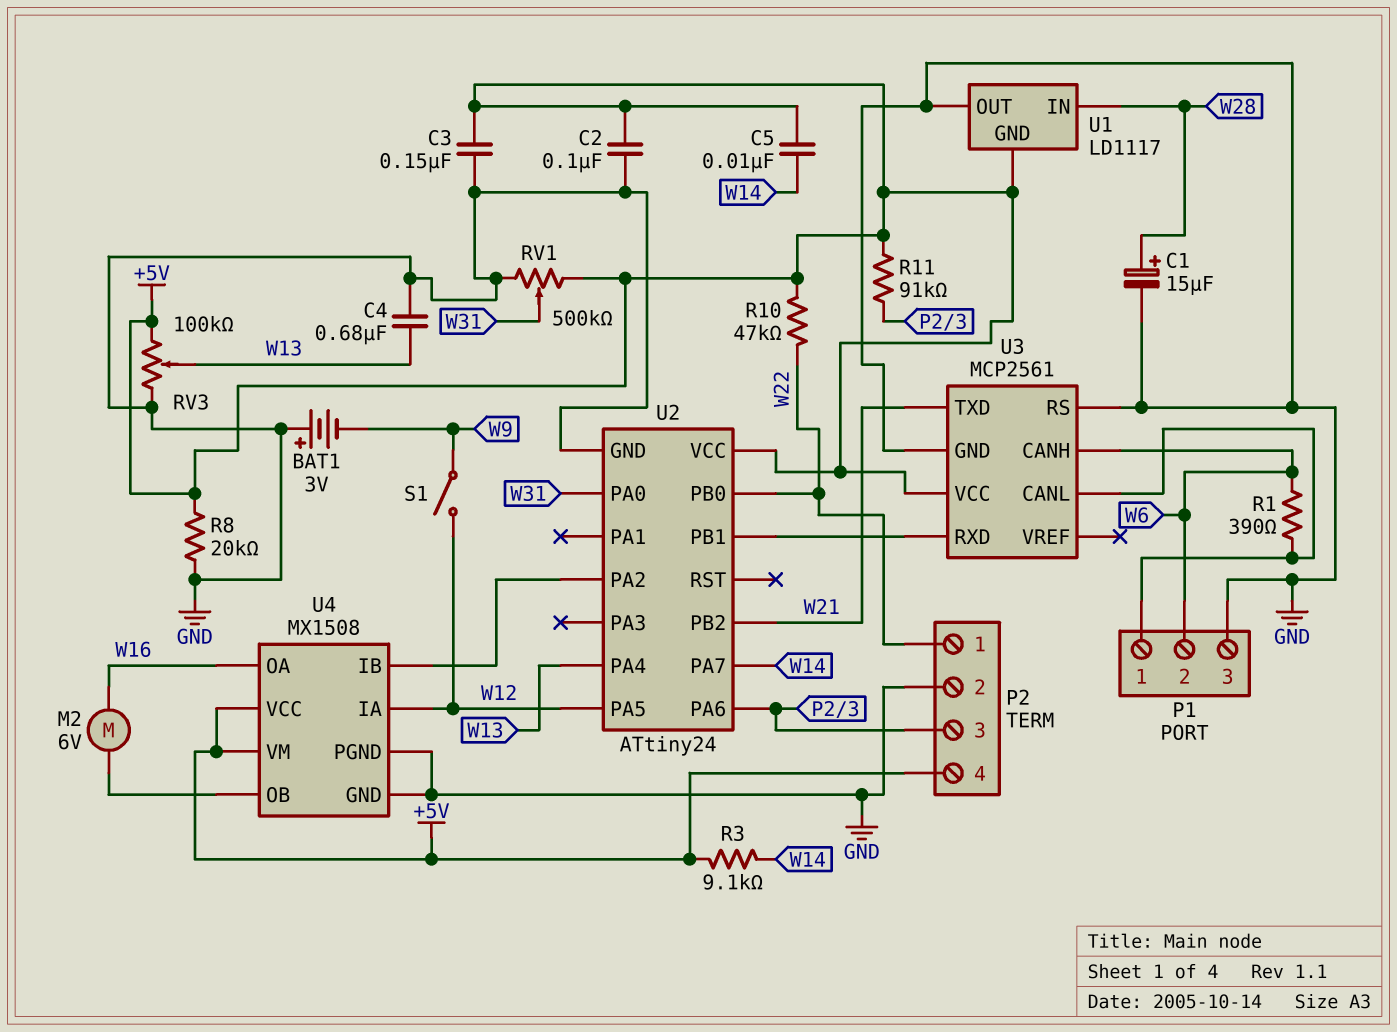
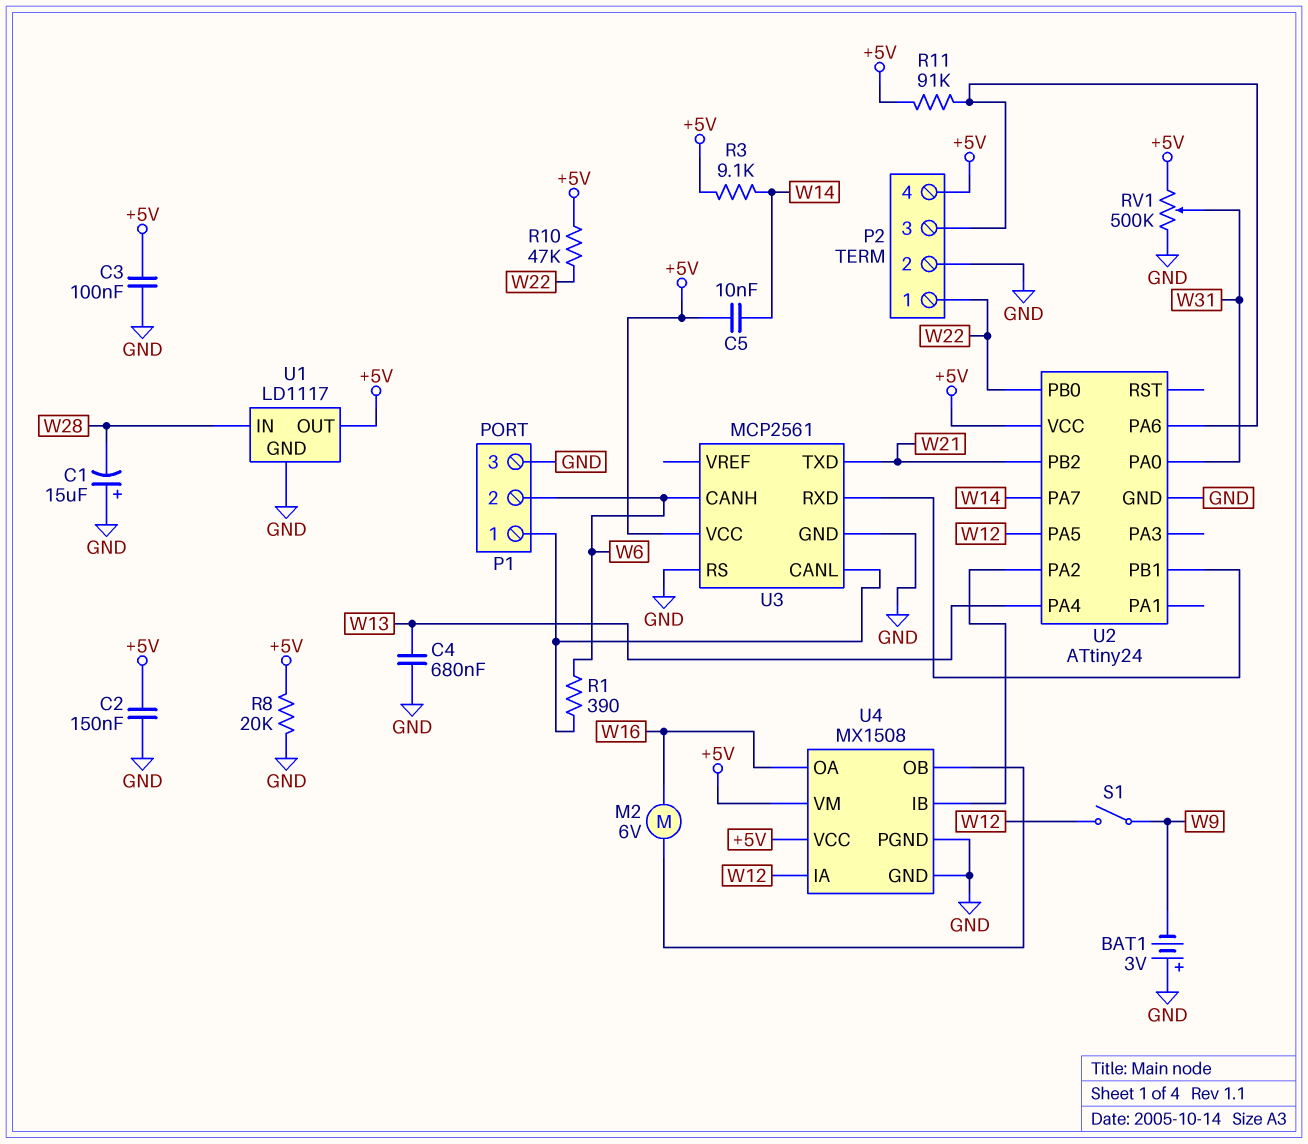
C1: 15uF (plus W28, minus GND) -> 15uF (plus GND, minus W28)
C2: 100nF (+5V, GND) -> 150nF (+5V, GND)
C3: 150nF (+5V, GND) -> 100nF (+5V, GND)
RV3: 100k (+5V, GND, wiper W13) -> none
U1 pin GND: +5V -> GND
U1 pin OUT: GND -> +5V

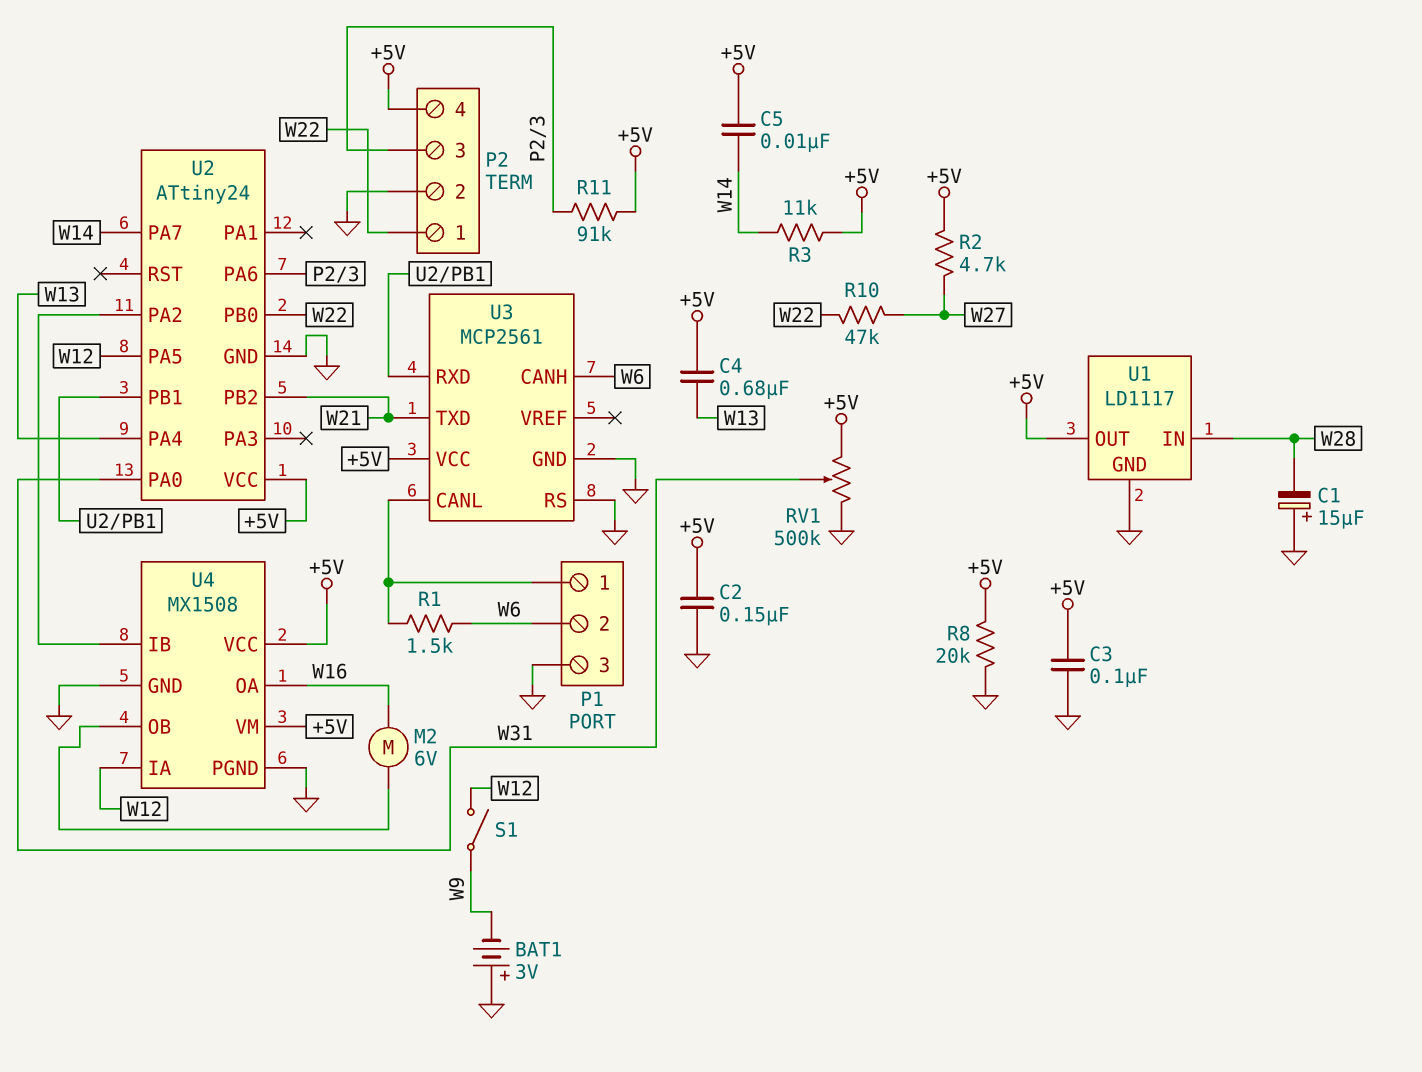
C4: 680nF (GND, W13) -> 680nF (+5V, W13)
R1: 390 (P1/1, W6) -> 1.5k (P1/1, W6)
R2: none -> 4.7k (+5V, W27)
R3: 9.1k (+5V, W14) -> 11k (+5V, W14)
R10: 47k (+5V, W22) -> 47k (W22, W27)

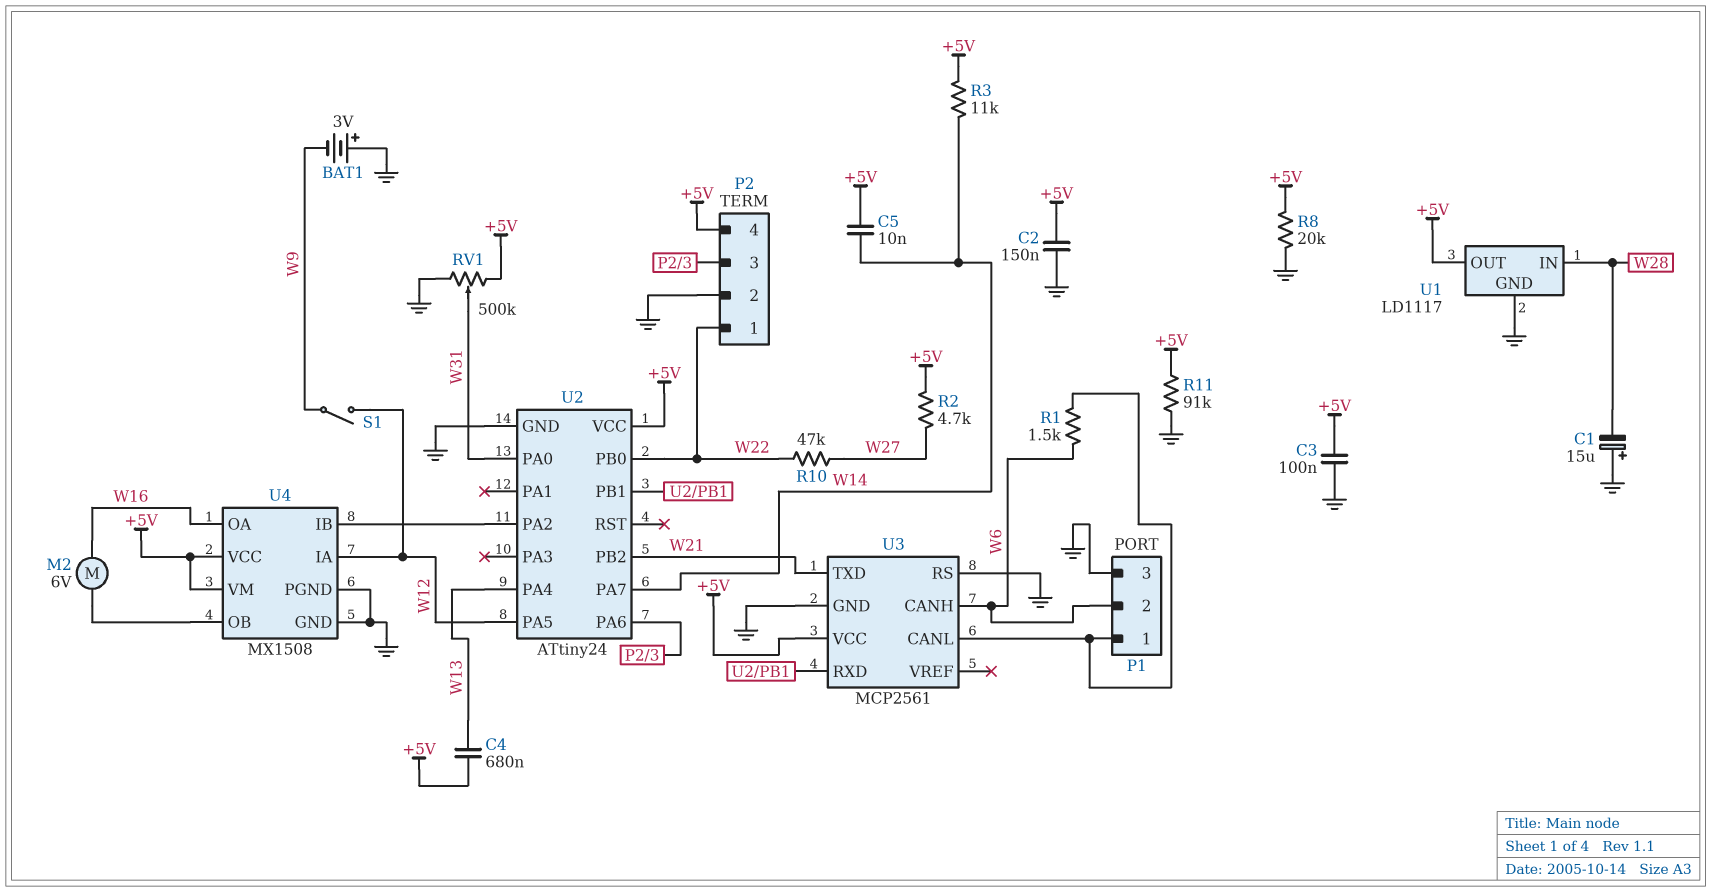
R11: 91k (+5V, P2/3) -> 91k (+5V, GND)

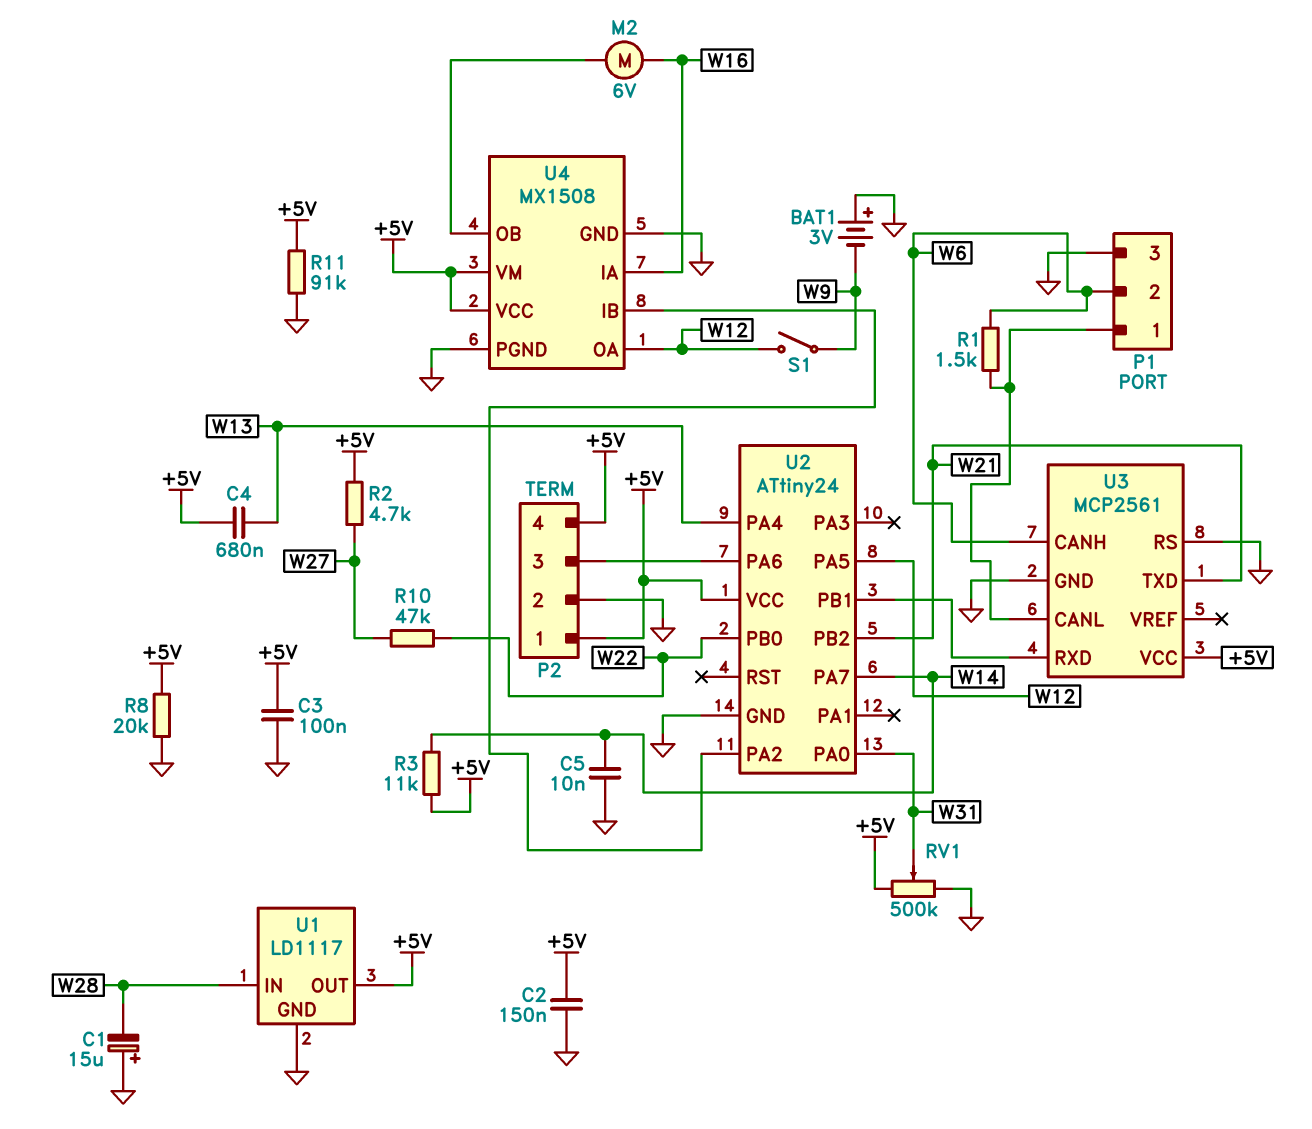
C5: 10nF (+5V, W14) -> 10nF (GND, W14)
P2 pin 1: W22 -> +5V
U4 pin IA: W12 -> W16
U4 pin OA: W16 -> W12

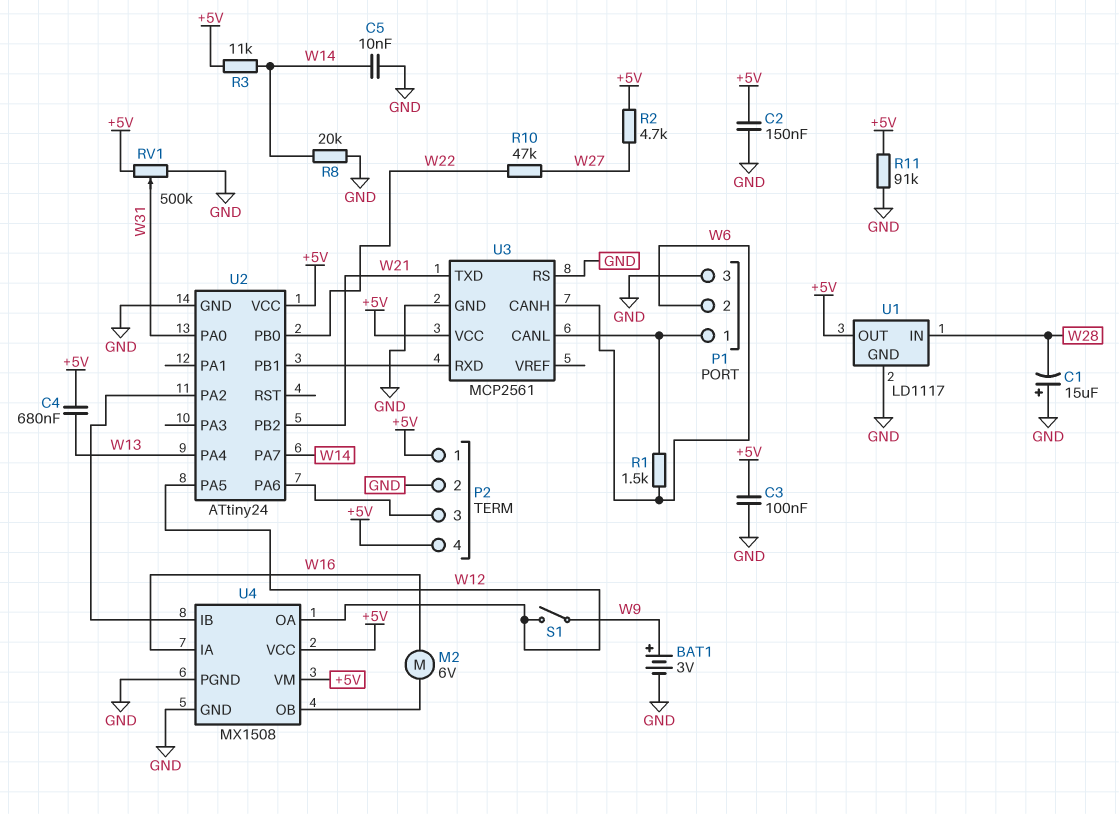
BAT1: 3V (plus GND, minus W9) -> 3V (plus W9, minus GND)
R8: 20k (+5V, GND) -> 20k (GND, W14)

